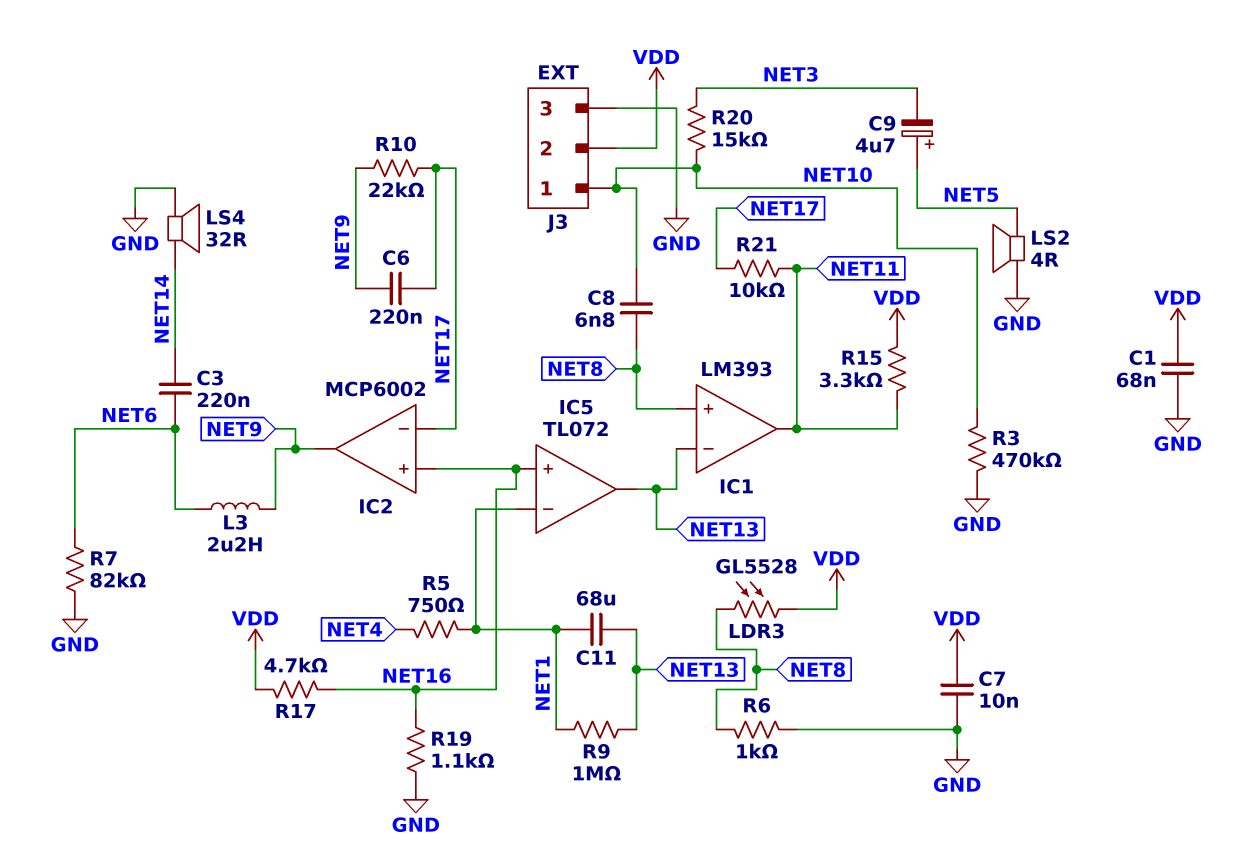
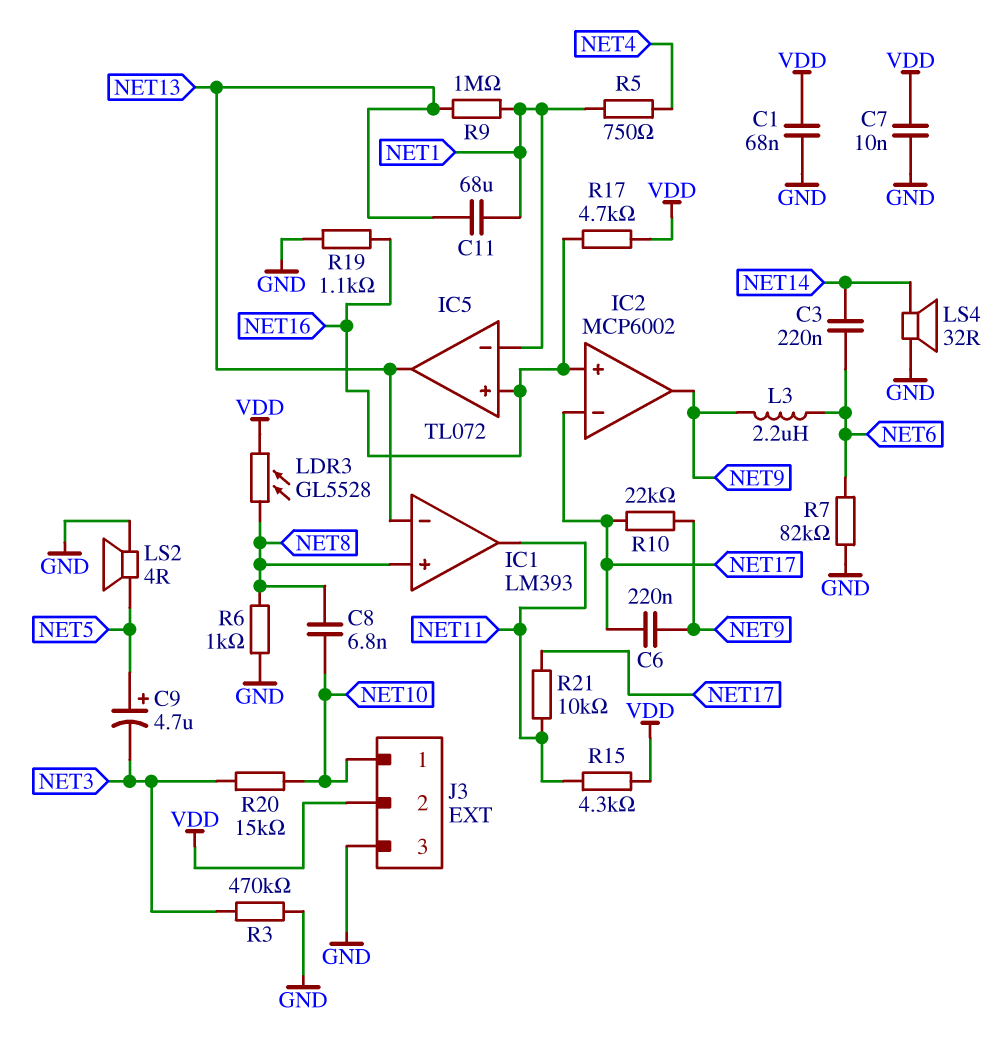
R3: 470k (GND, NET10) -> 470k (GND, NET3)
R15: 3.3k (NET11, VDD) -> 4.3k (NET11, VDD)

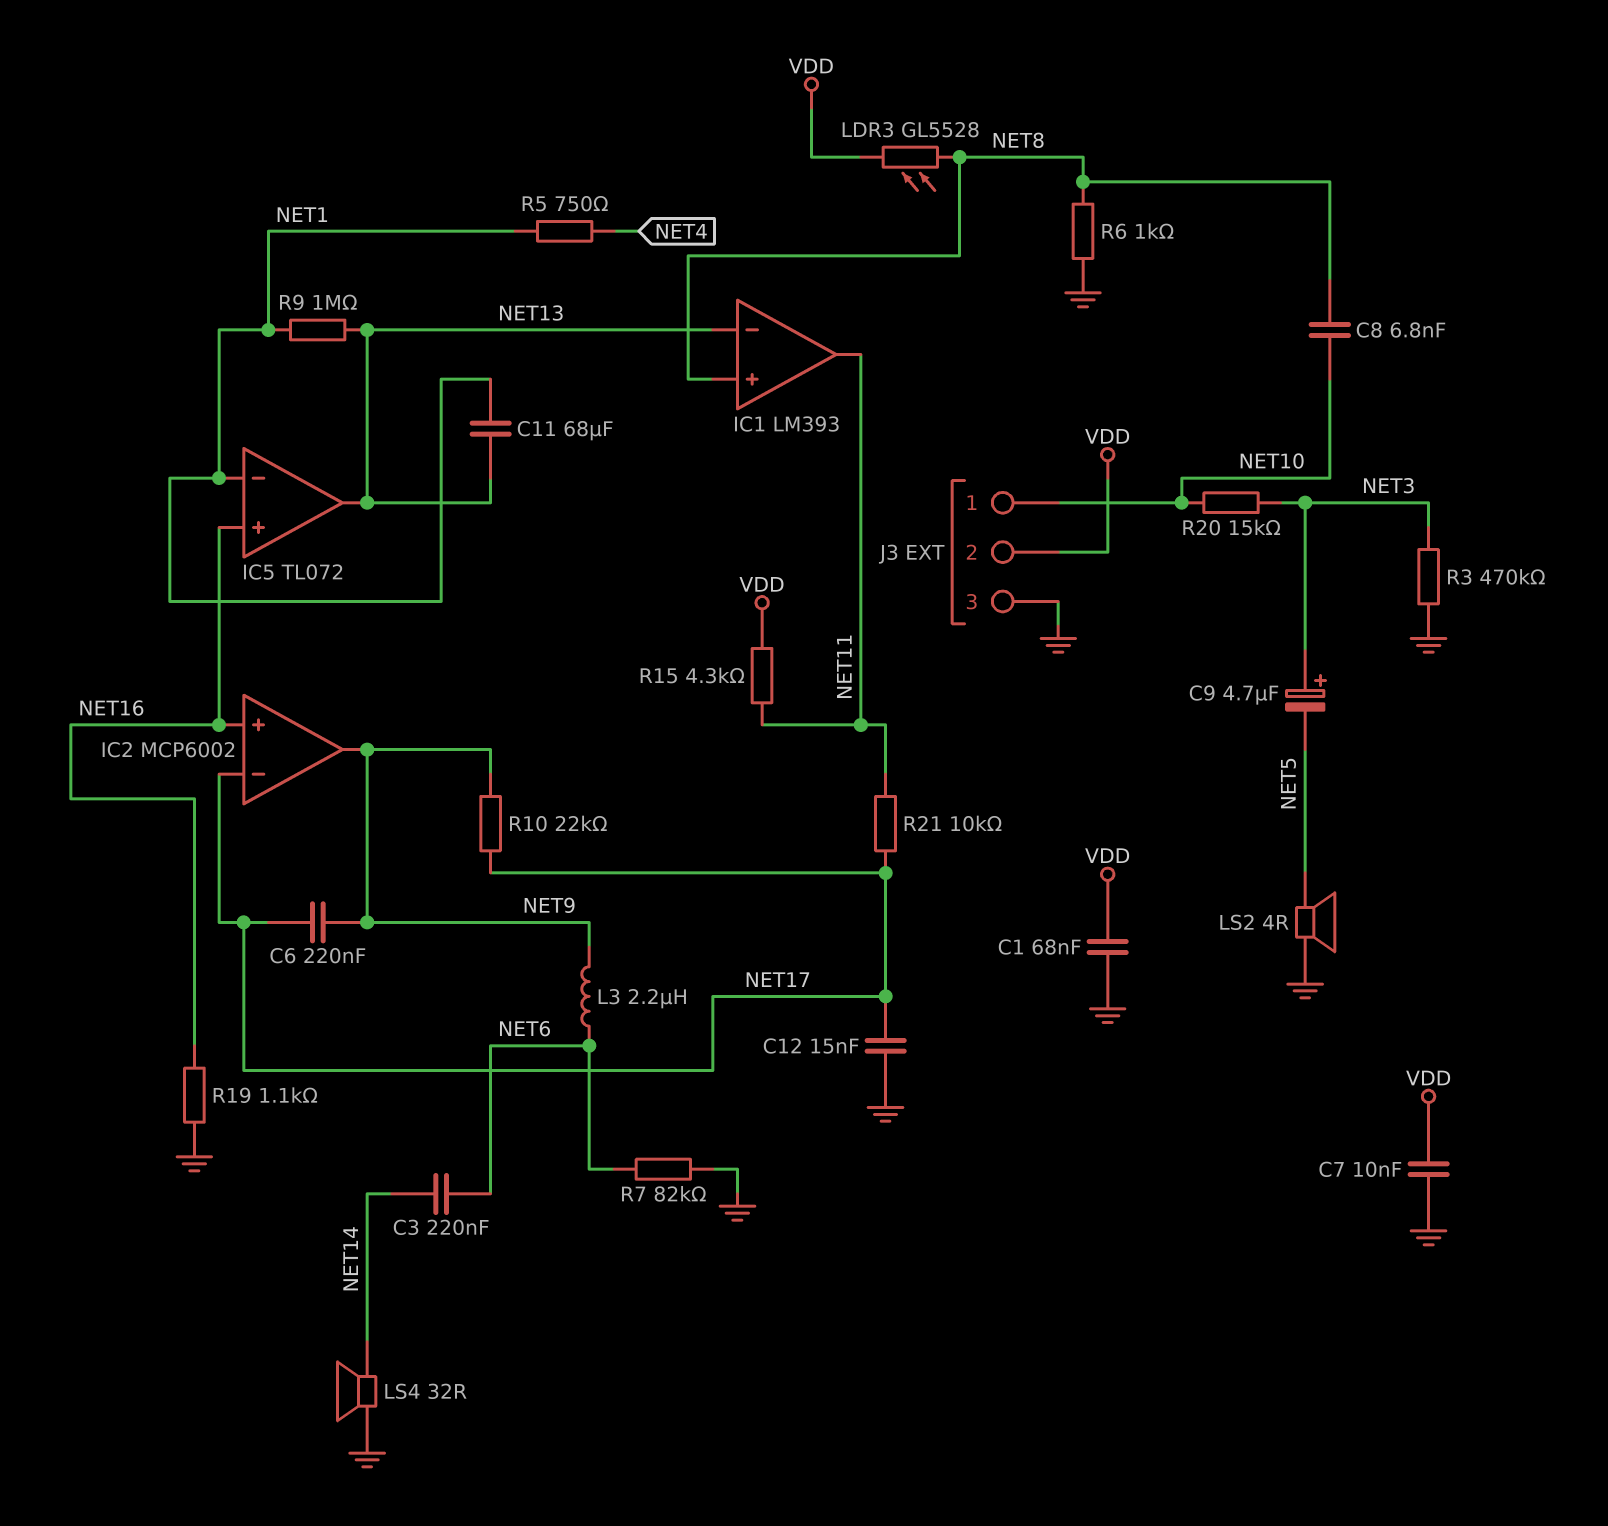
C9: 4.7uF (plus NET5, minus NET3) -> 4.7uF (plus NET3, minus NET5)
C12: none -> 15nF (GND, NET17)
R17: 4.7k (NET16, VDD) -> none

